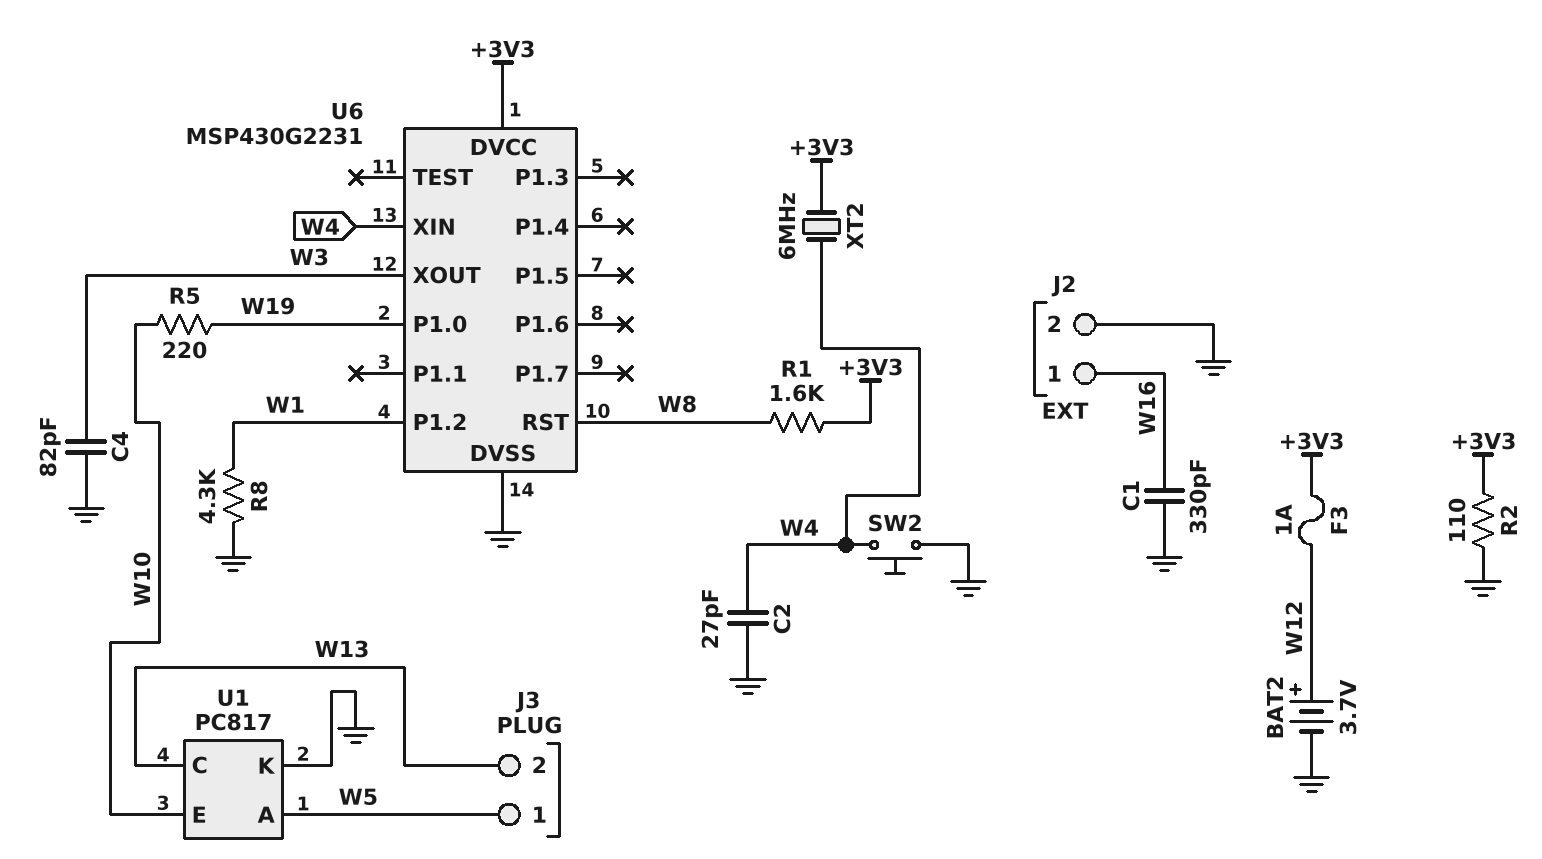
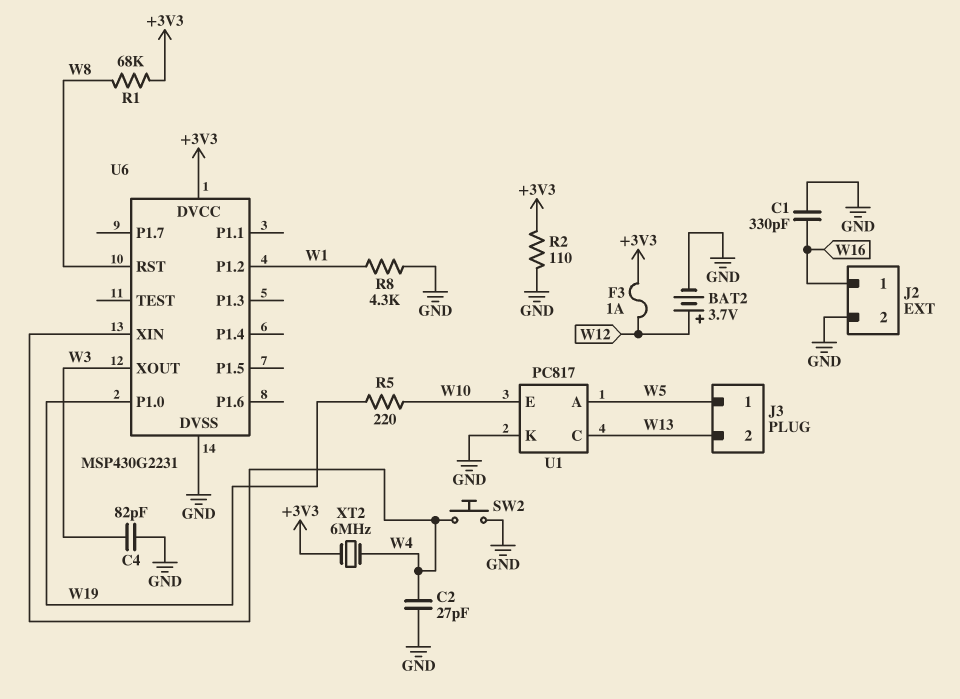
R1: 1.6k (+3V3, W8) -> 68k (+3V3, W8)

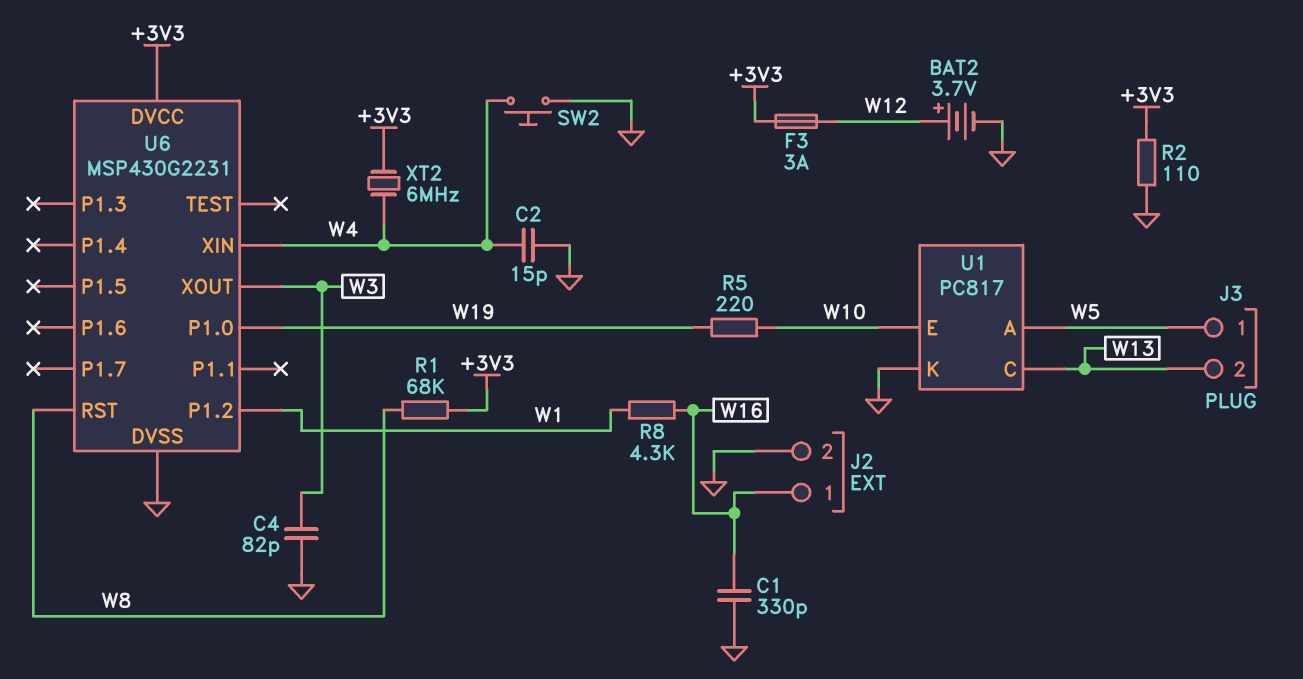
C2: 27pF (GND, W4) -> 15pF (GND, W4)
F3: 1A (+3V3, W12) -> 3A (+3V3, W12)
R8: 4.3k (GND, W1) -> 4.3k (W1, W16)

